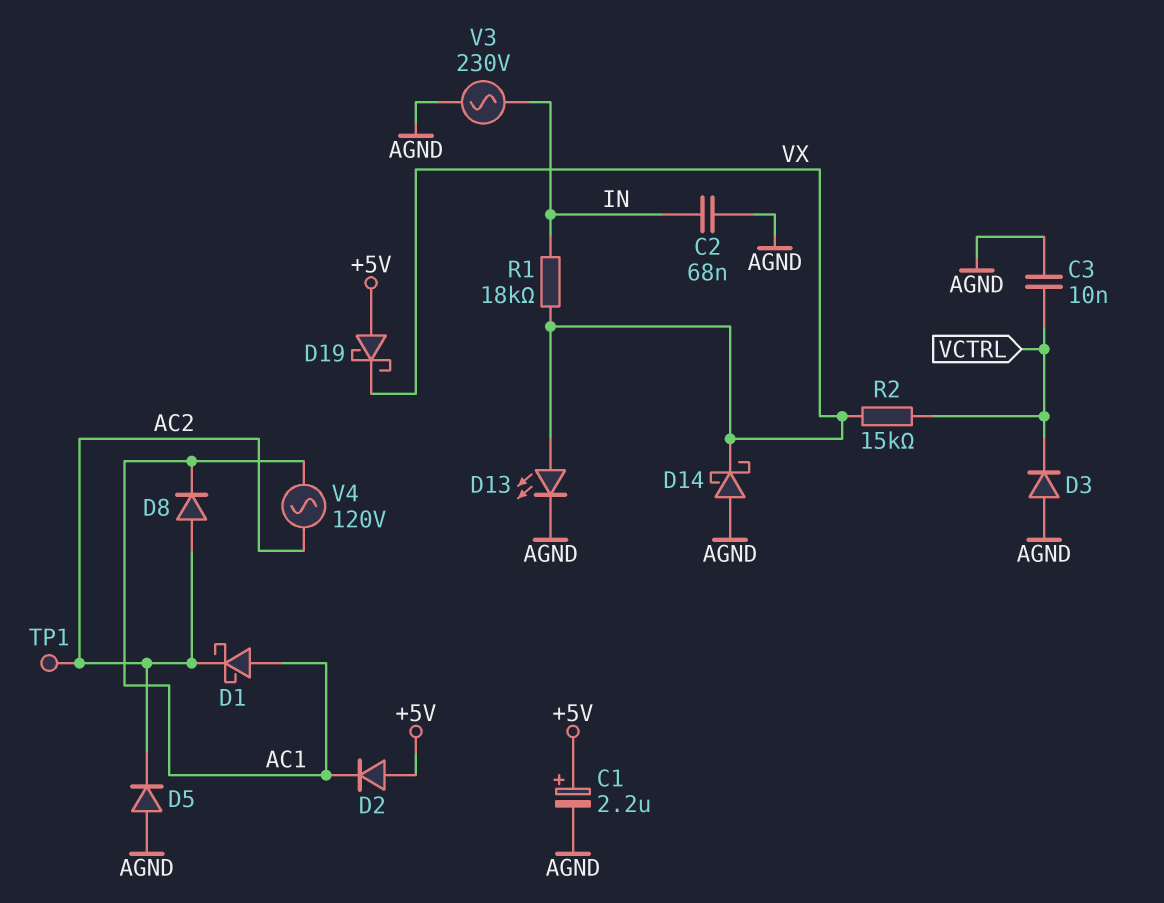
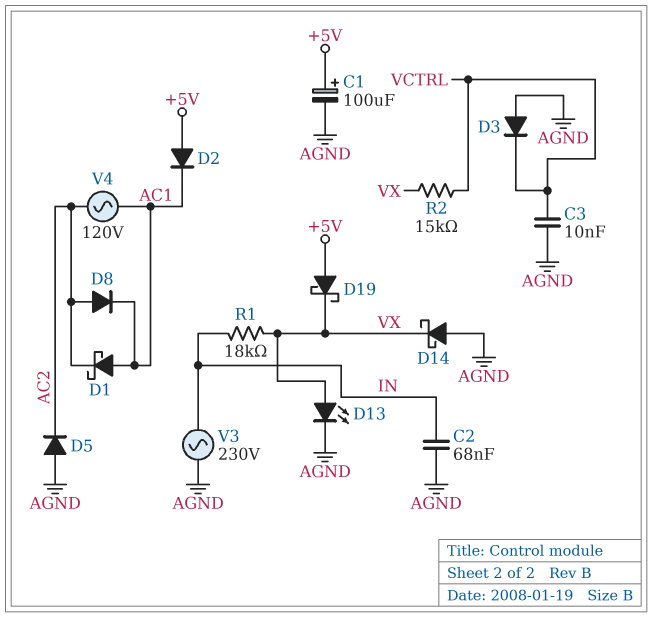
C1: 2.2uF (plus +5V, minus AGND) -> 100uF (plus +5V, minus AGND)
TP1: test point (AC2) -> none

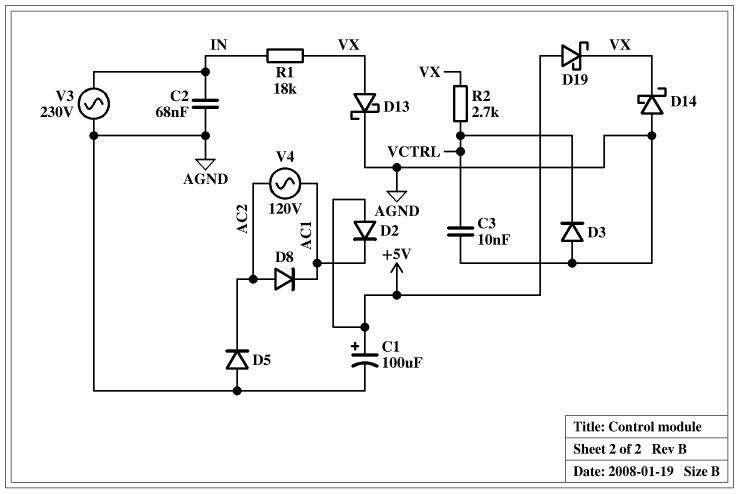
D1: schottky (A AC1, K AC2) -> none
D13: LED (A VX, K AGND) -> schottky (A VX, K AGND)
R2: 15k (VCTRL, VX) -> 2.7k (VCTRL, VX)

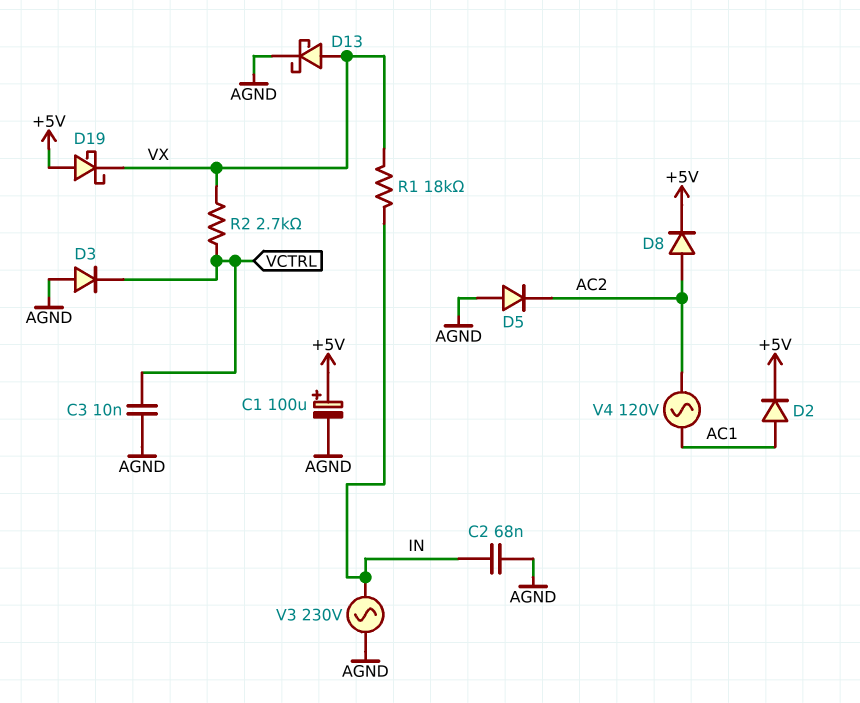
D2: diode (A +5V, K AC1) -> diode (A AC1, K +5V)
D8: diode (A AC2, K AC1) -> diode (A AC2, K +5V)
D14: schottky (A AGND, K VX) -> none

